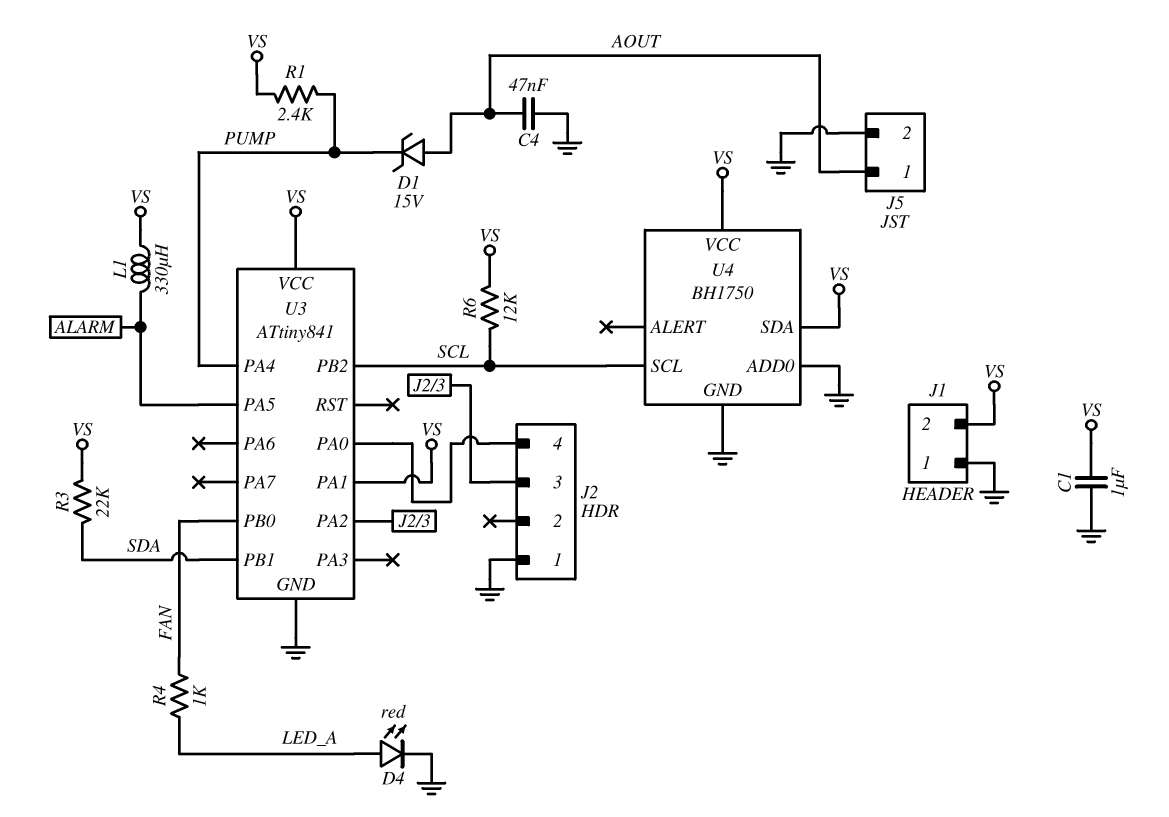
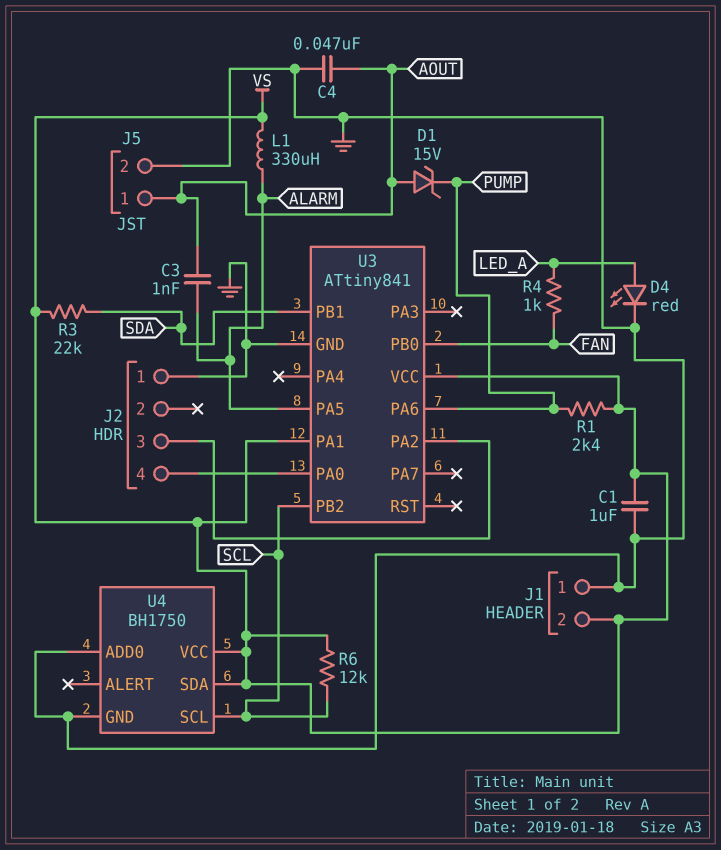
C3: none -> 1nF (ALARM, AOUT)
U3 pin PA4: PUMP -> none
U3 pin PA6: none -> PUMP

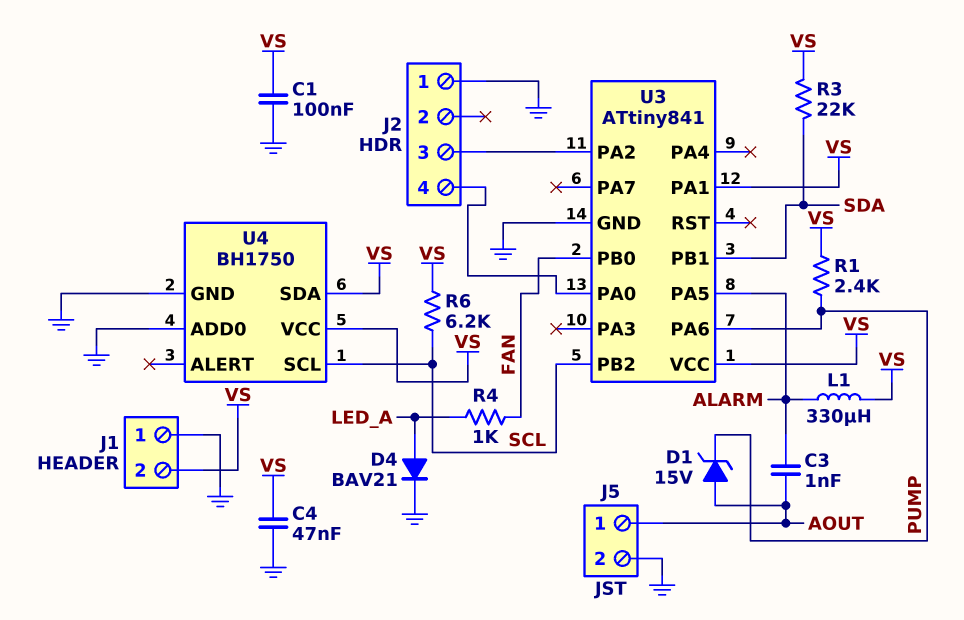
C1: 1uF (GND, VS) -> 100nF (GND, VS)
C4: 47nF (AOUT, GND) -> 47nF (GND, VS)
D4: LED red (A LED_A, K GND) -> diode BAV21 (A LED_A, K GND)
R6: 12k (SCL, VS) -> 6.2k (SCL, VS)

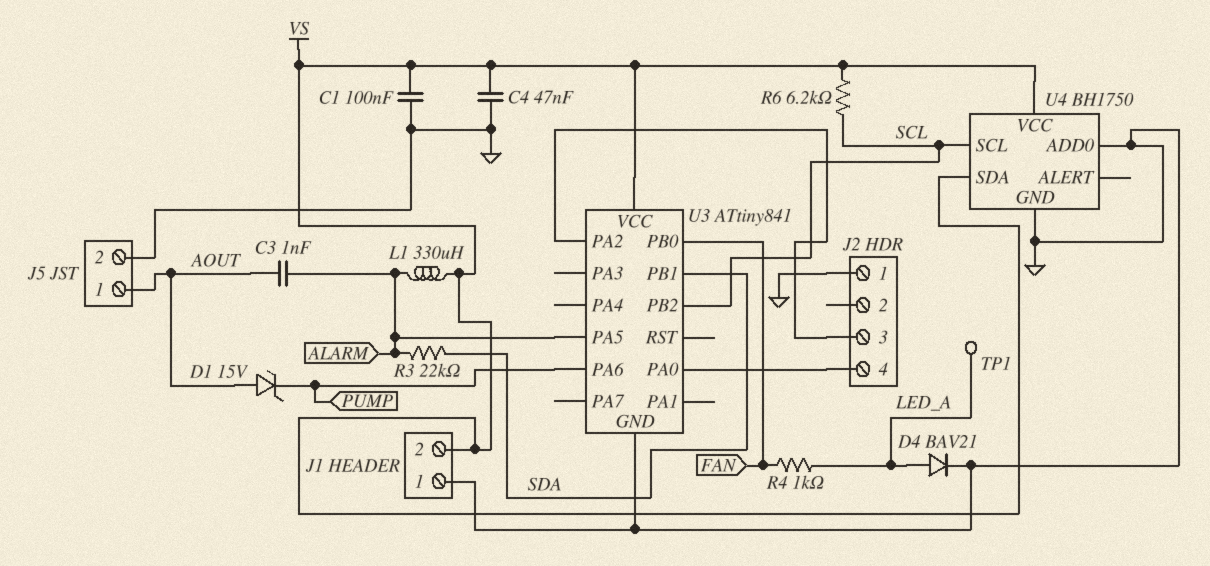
R1: 2.4k (PUMP, VS) -> none
R3: 22k (SDA, VS) -> 22k (ALARM, SDA)
TP1: none -> test point (LED_A)
U3 pin PA1: VS -> none

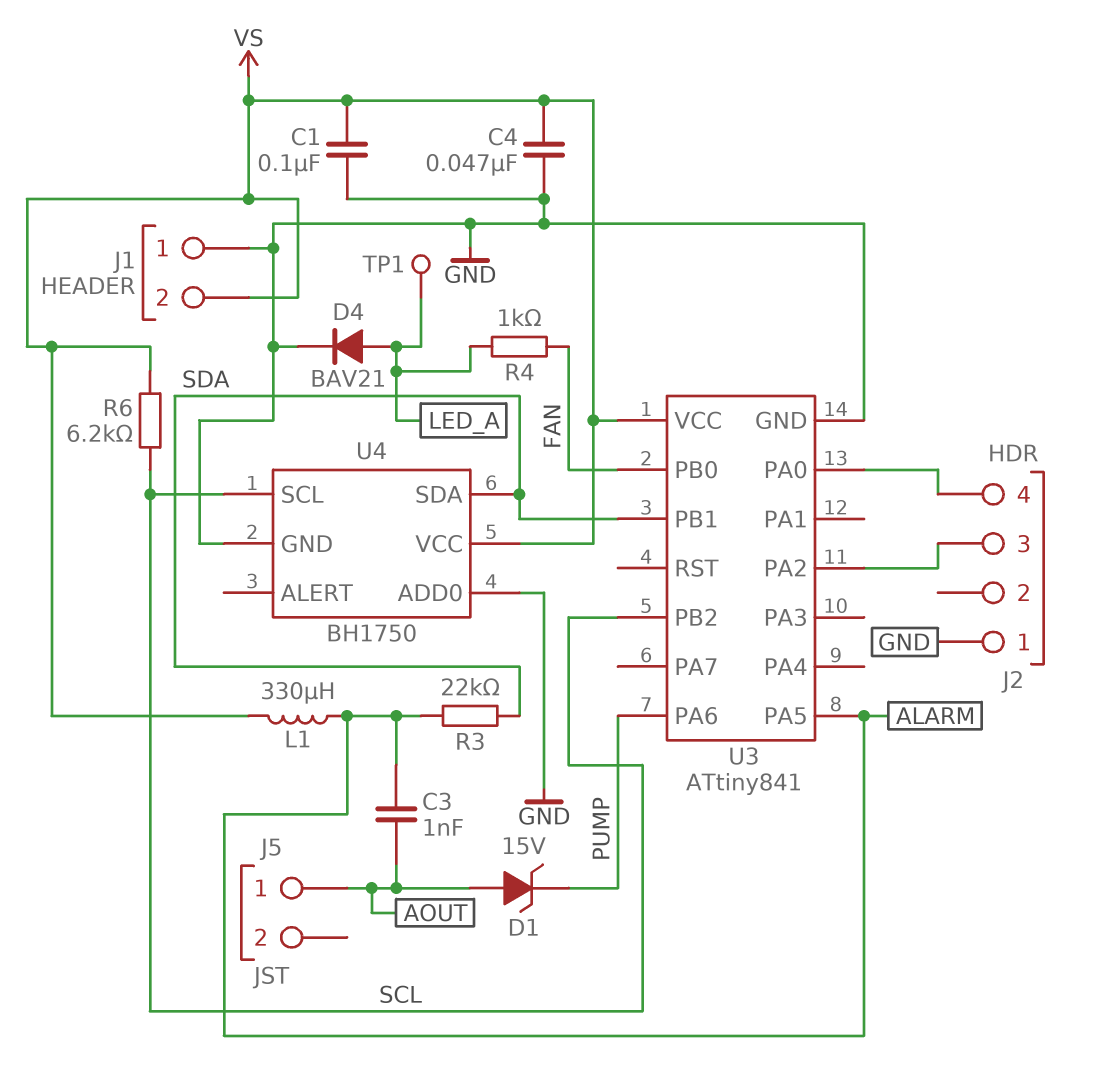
J5 pin 2: GND -> none
U4 pin SDA: VS -> SDA

